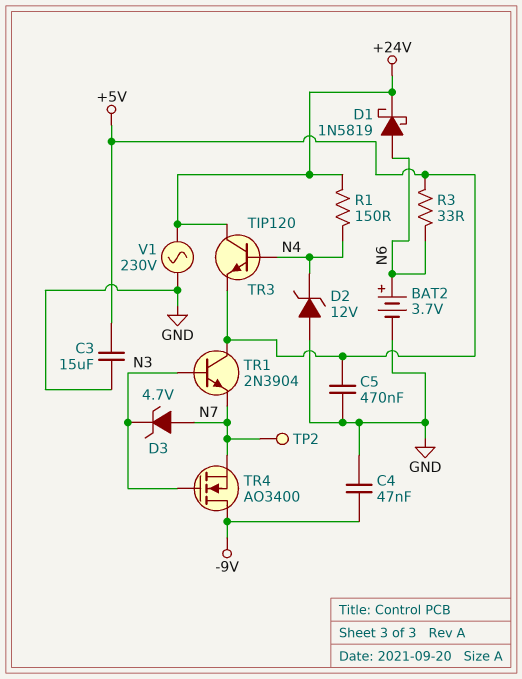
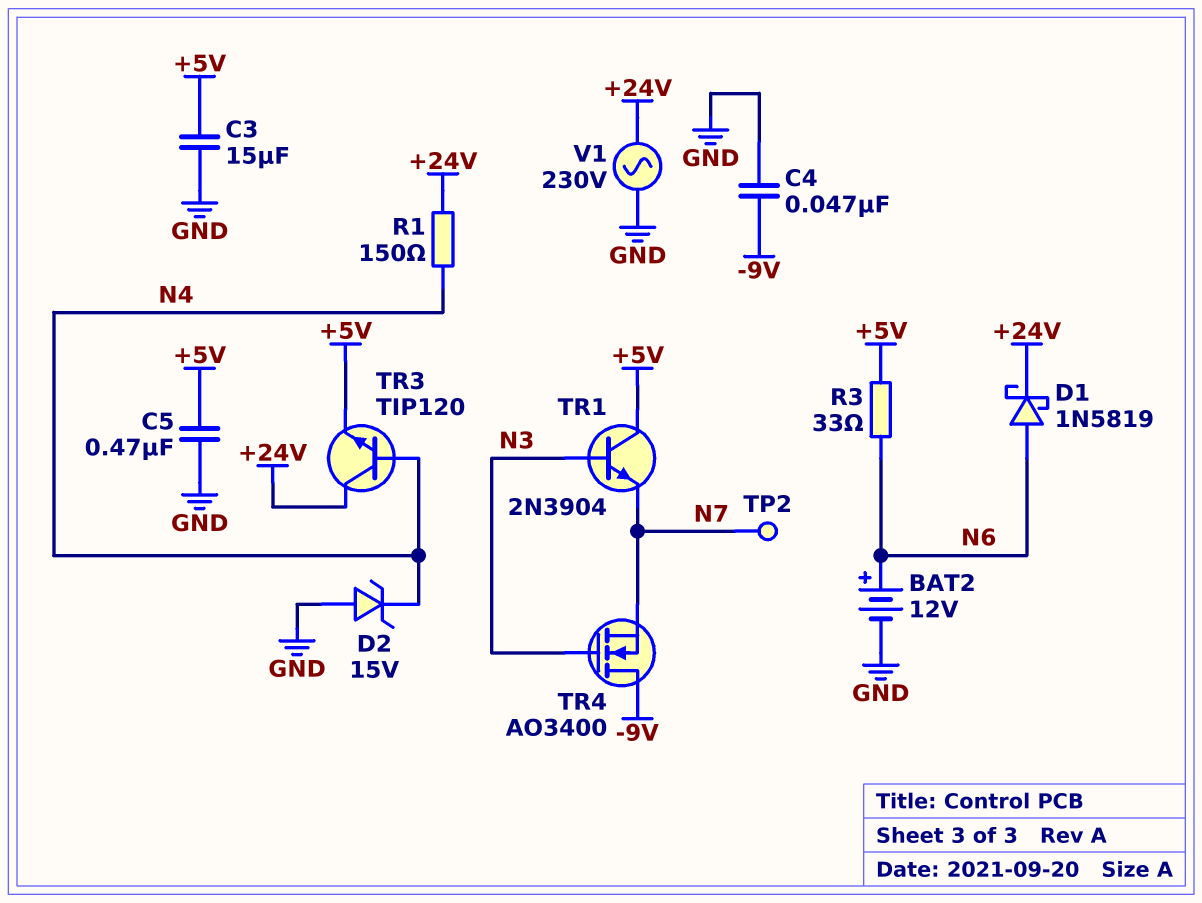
BAT2: 3.7V (plus N6, minus GND) -> 12V (plus N6, minus GND)
D2: zener 12V (A GND, K N4) -> zener 15V (A GND, K N4)
D3: zener 4.7V (A N7, K N3) -> none

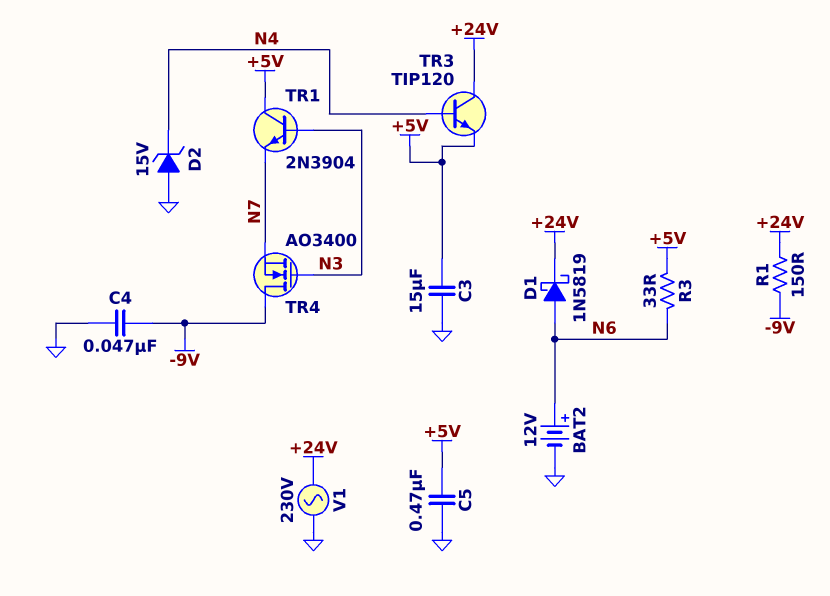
R1: 150 (+24V, N4) -> 150 (+24V, -9V)
TP2: test point (N7) -> none

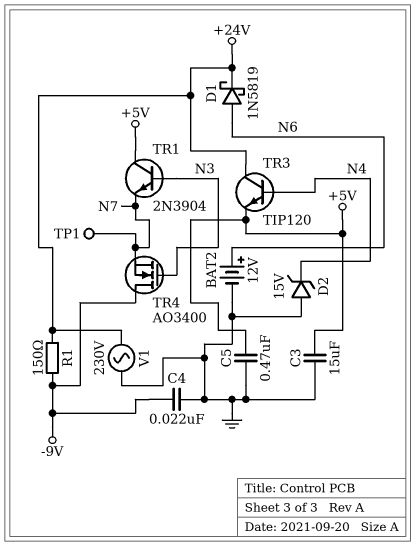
C4: 47nF (-9V, GND) -> 22nF (-9V, GND)
R3: 33 (+5V, N6) -> none
TP1: none -> test point (N7)

